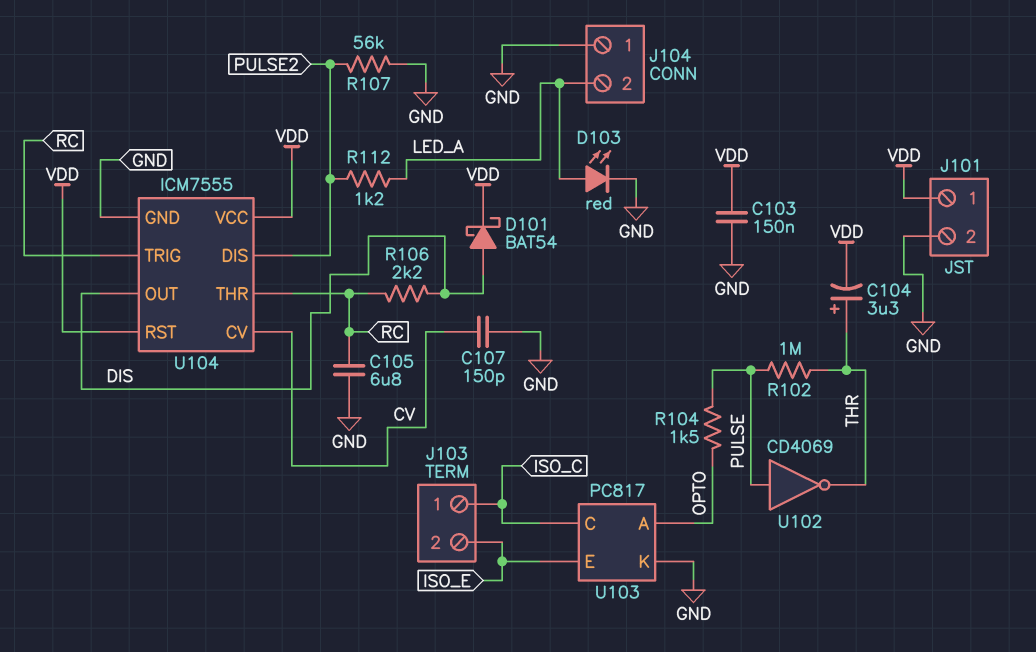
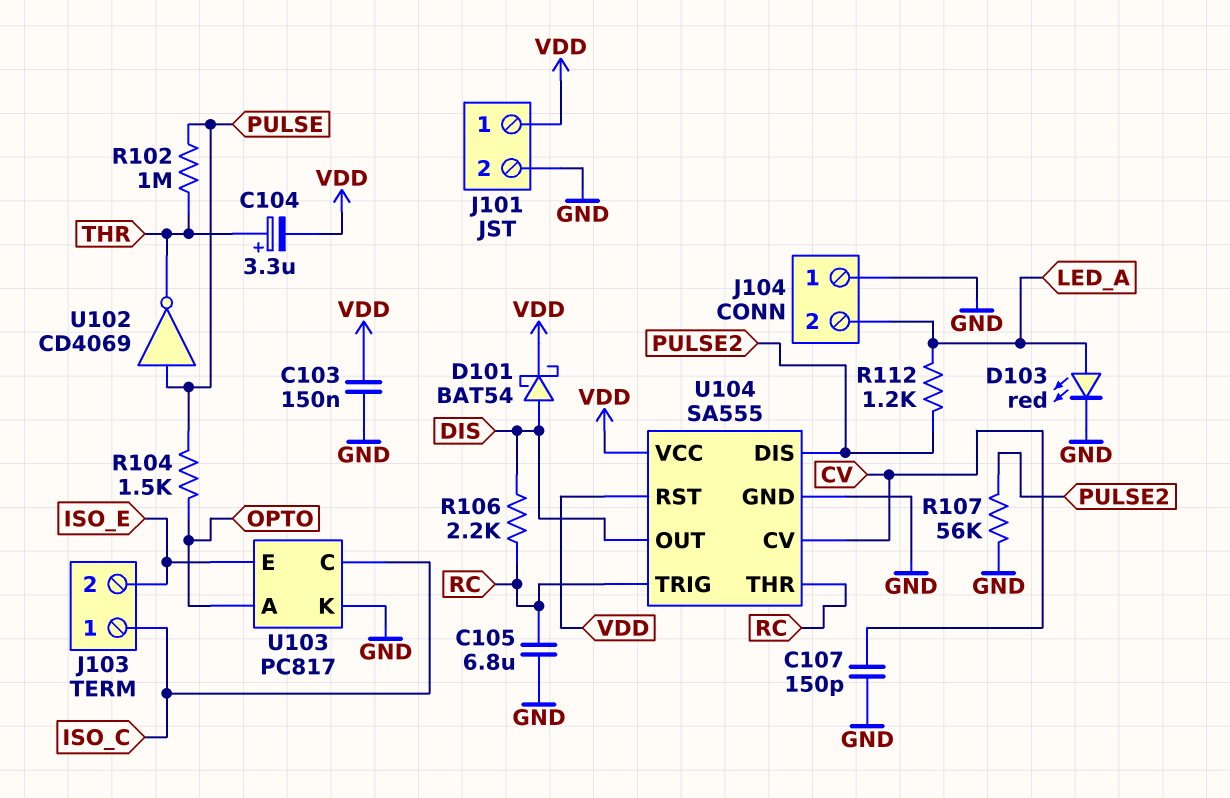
U104: ICM7555 -> SA555

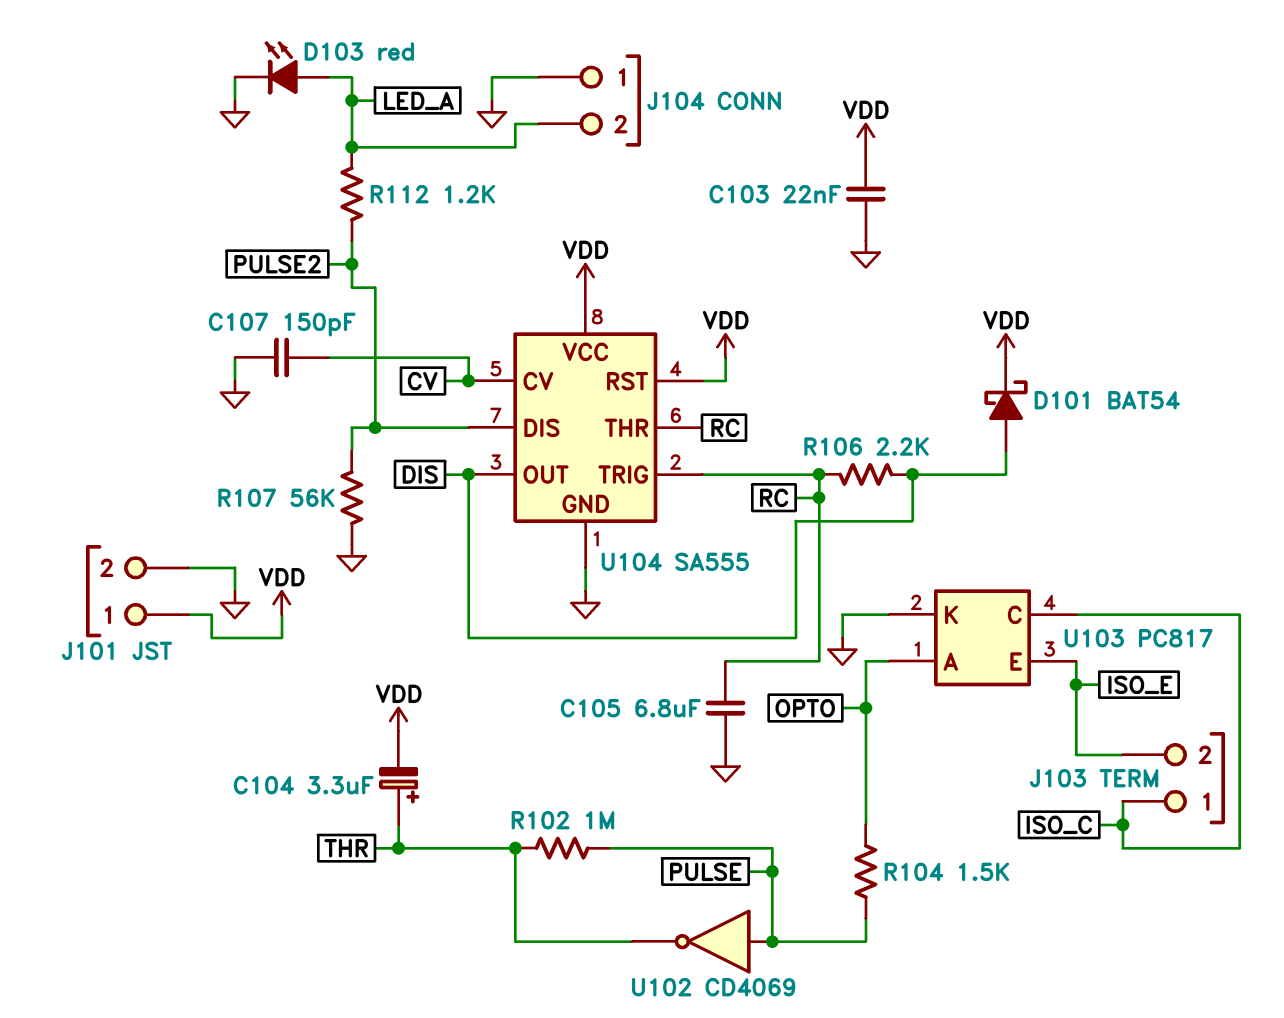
C103: 150nF (GND, VDD) -> 22nF (GND, VDD)

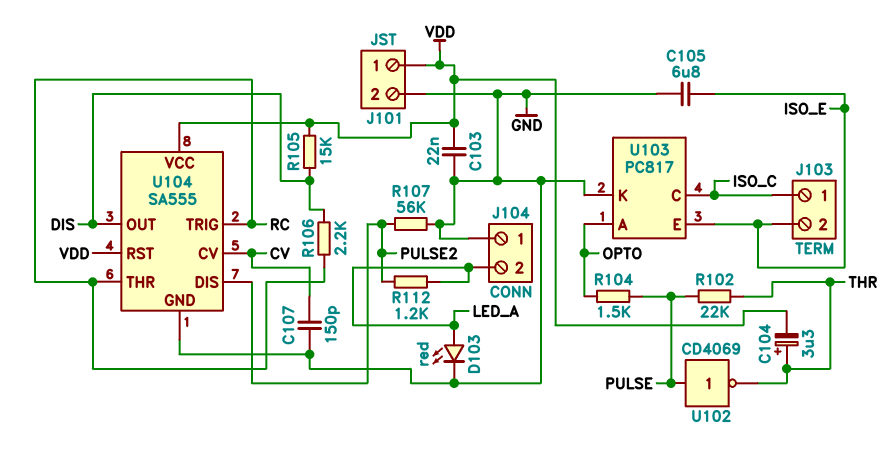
C105: 6.8uF (GND, RC) -> 6.8uF (GND, ISO_E)
D101: schottky BAT54 (A DIS, K VDD) -> none
R102: 1M (PULSE, THR) -> 22k (PULSE, THR)
R105: none -> 15k (DIS, VDD)

